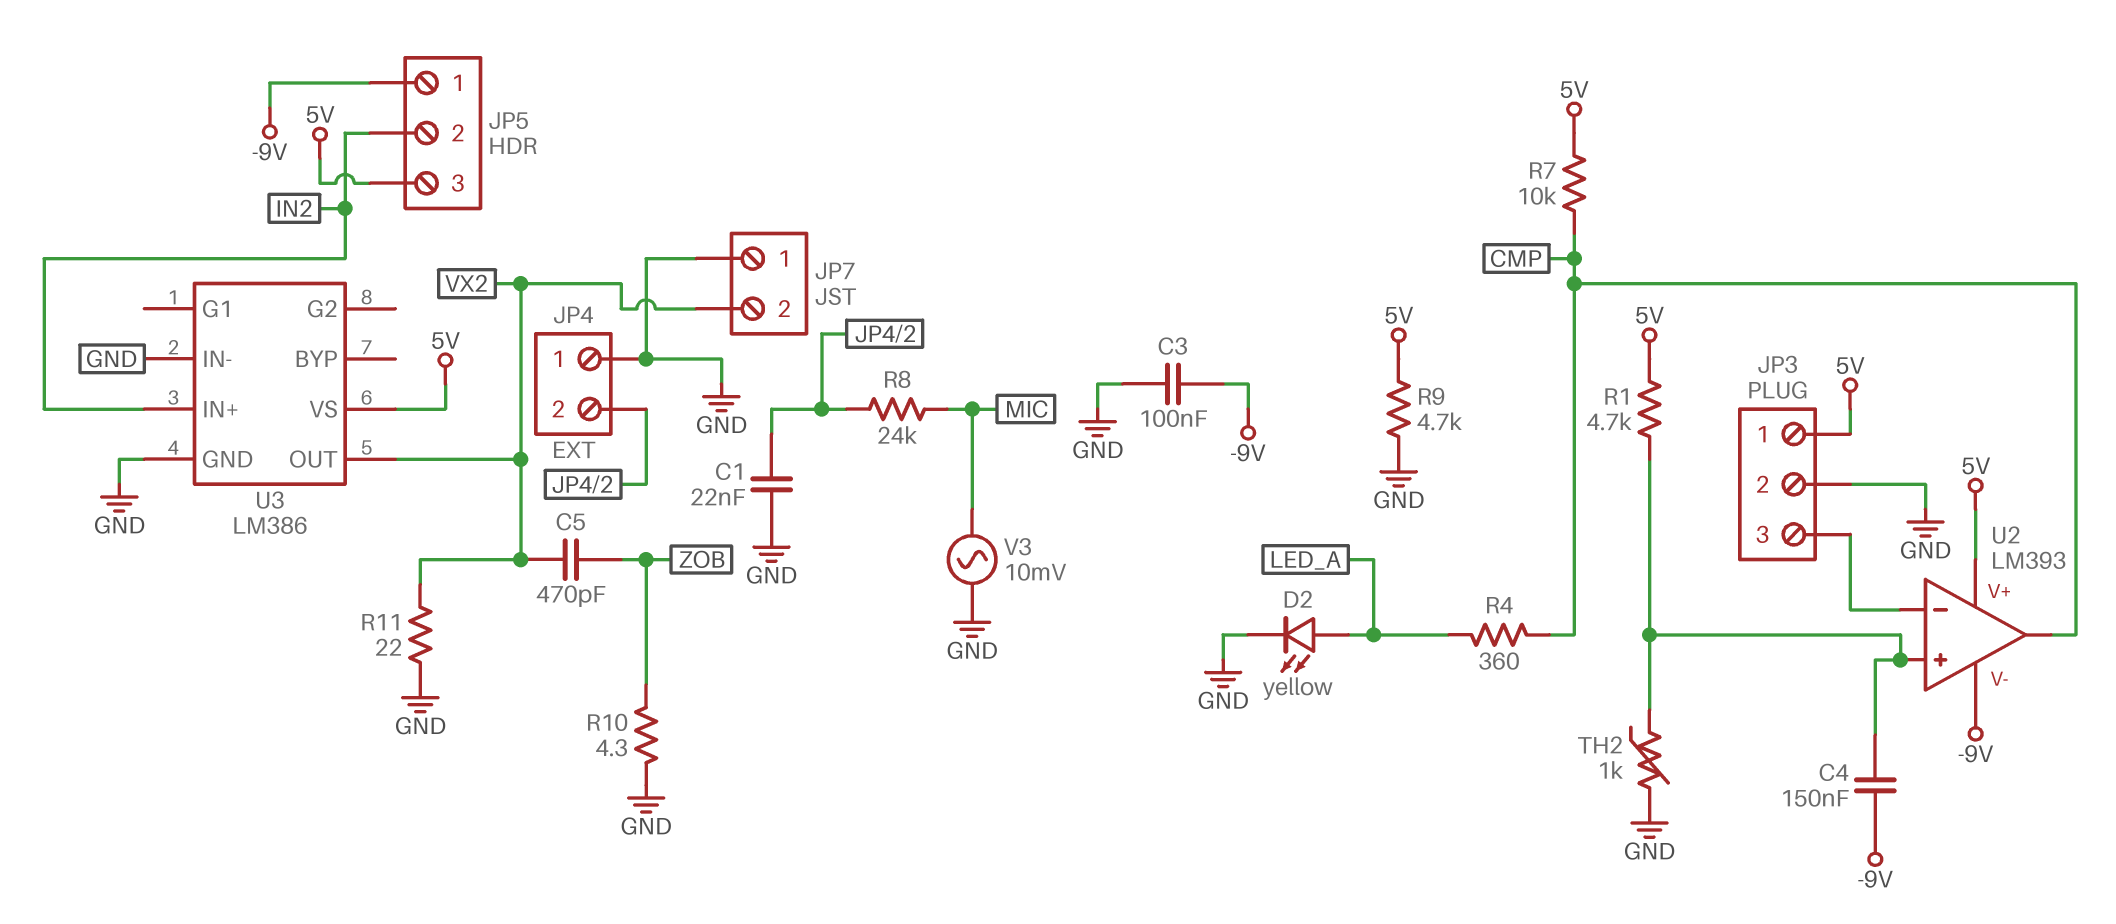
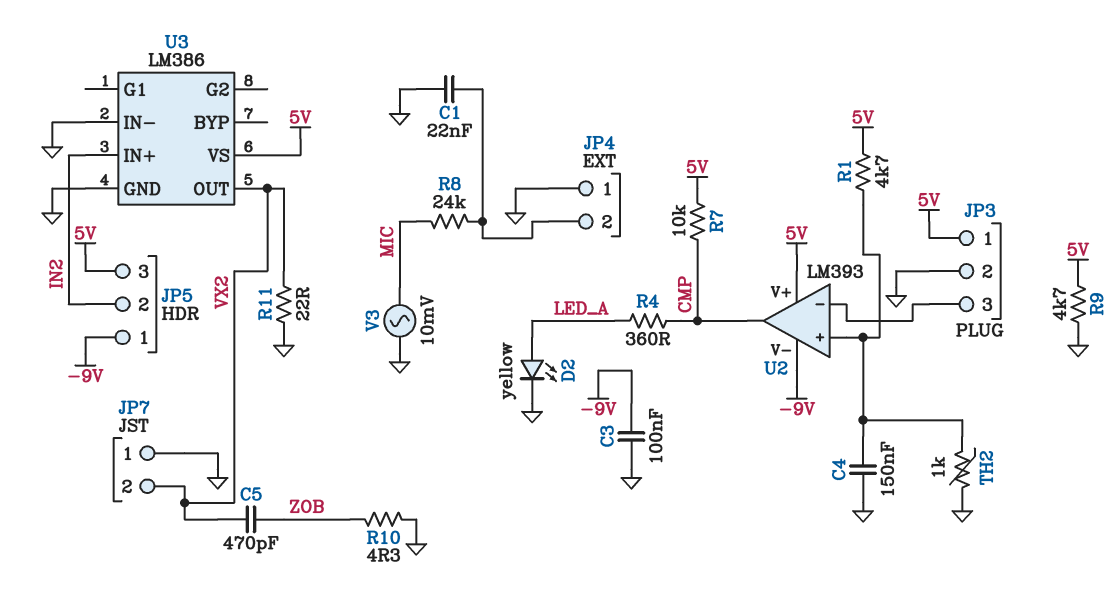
C4: 150nF (-9V, U2/in+) -> 150nF (GND, U2/in+)

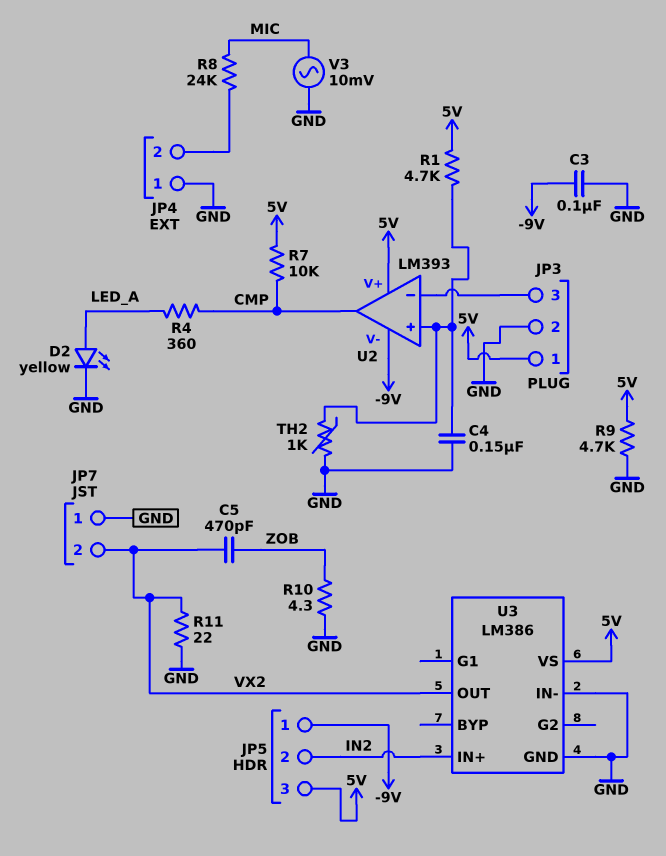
C1: 22nF (GND, JP4/2) -> none

